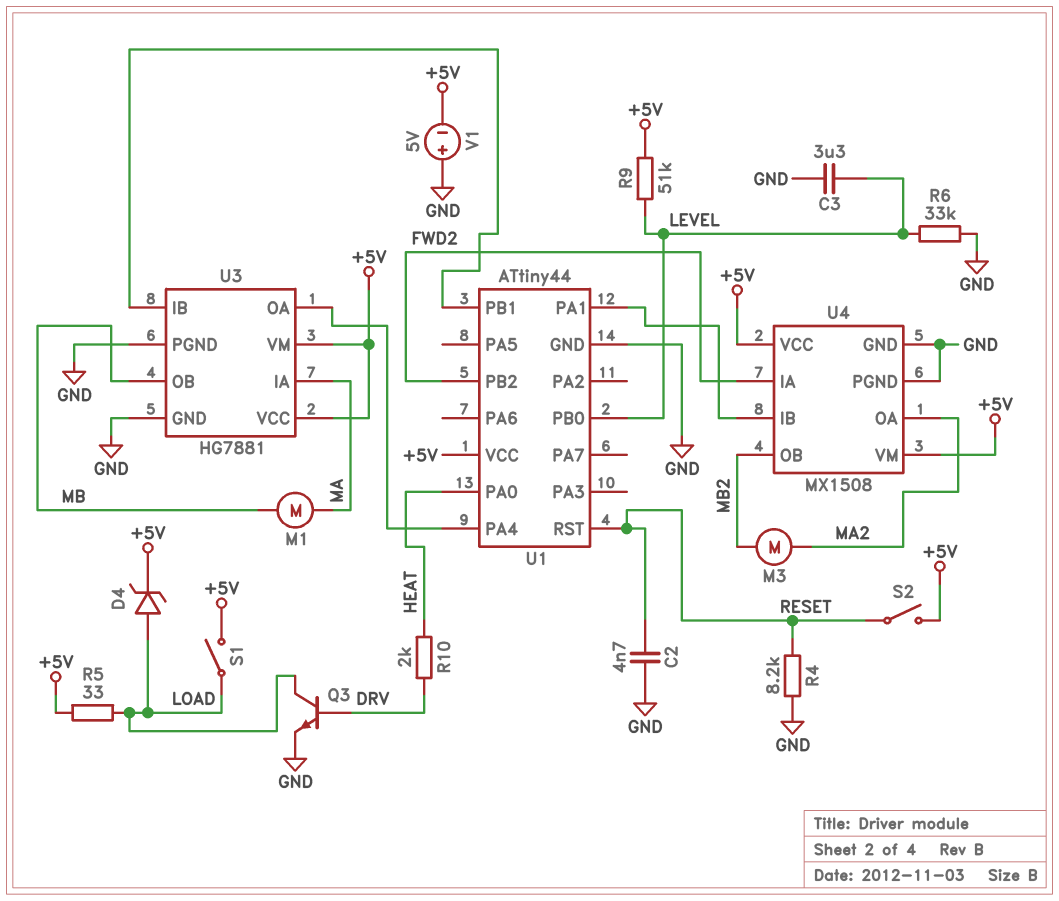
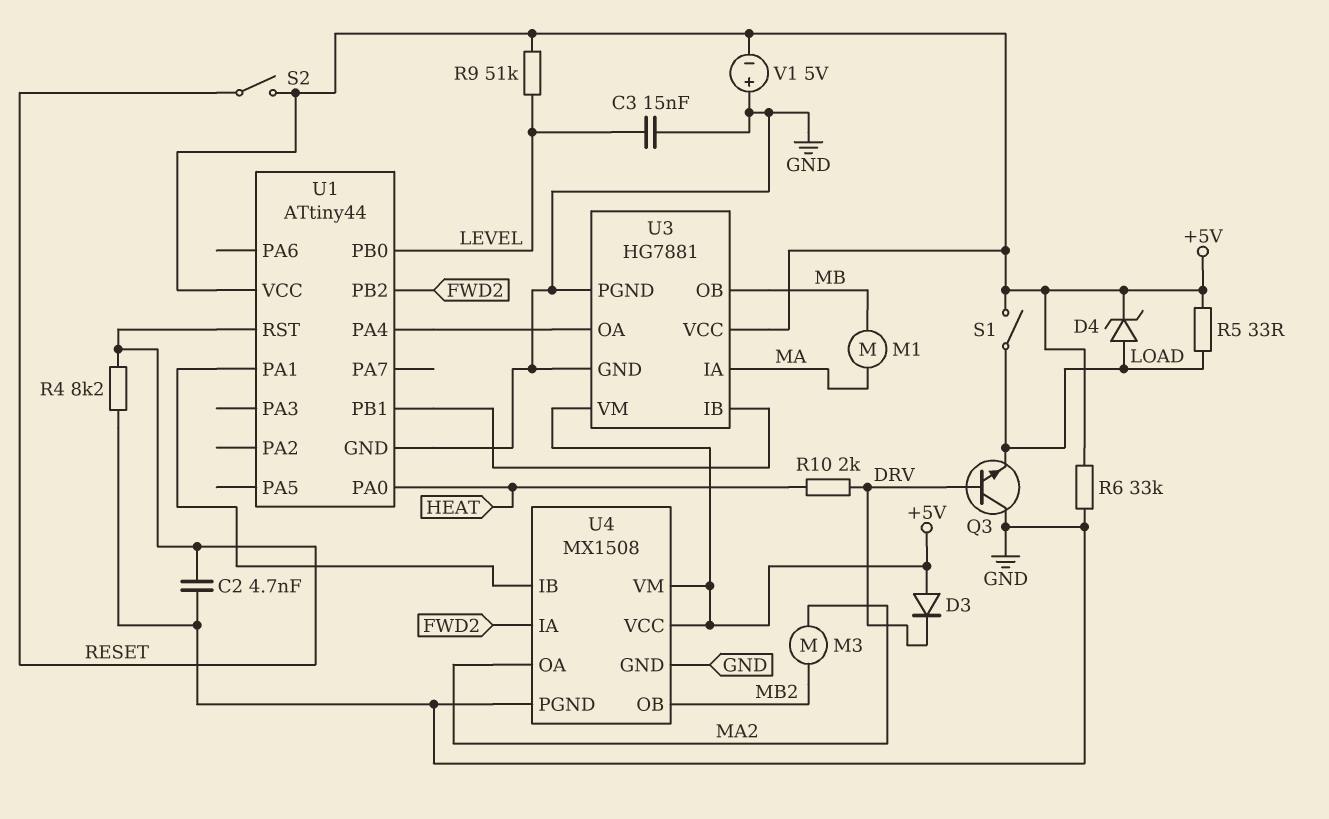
C3: 3.3uF (GND, LEVEL) -> 15nF (GND, LEVEL)
D3: none -> diode (A +5V, K DRV)
Q3: NPN (B DRV, C LOAD, E GND) -> NPN (B DRV, C GND, E LOAD)
R6: 33k (GND, LEVEL) -> 33k (+5V, GND)

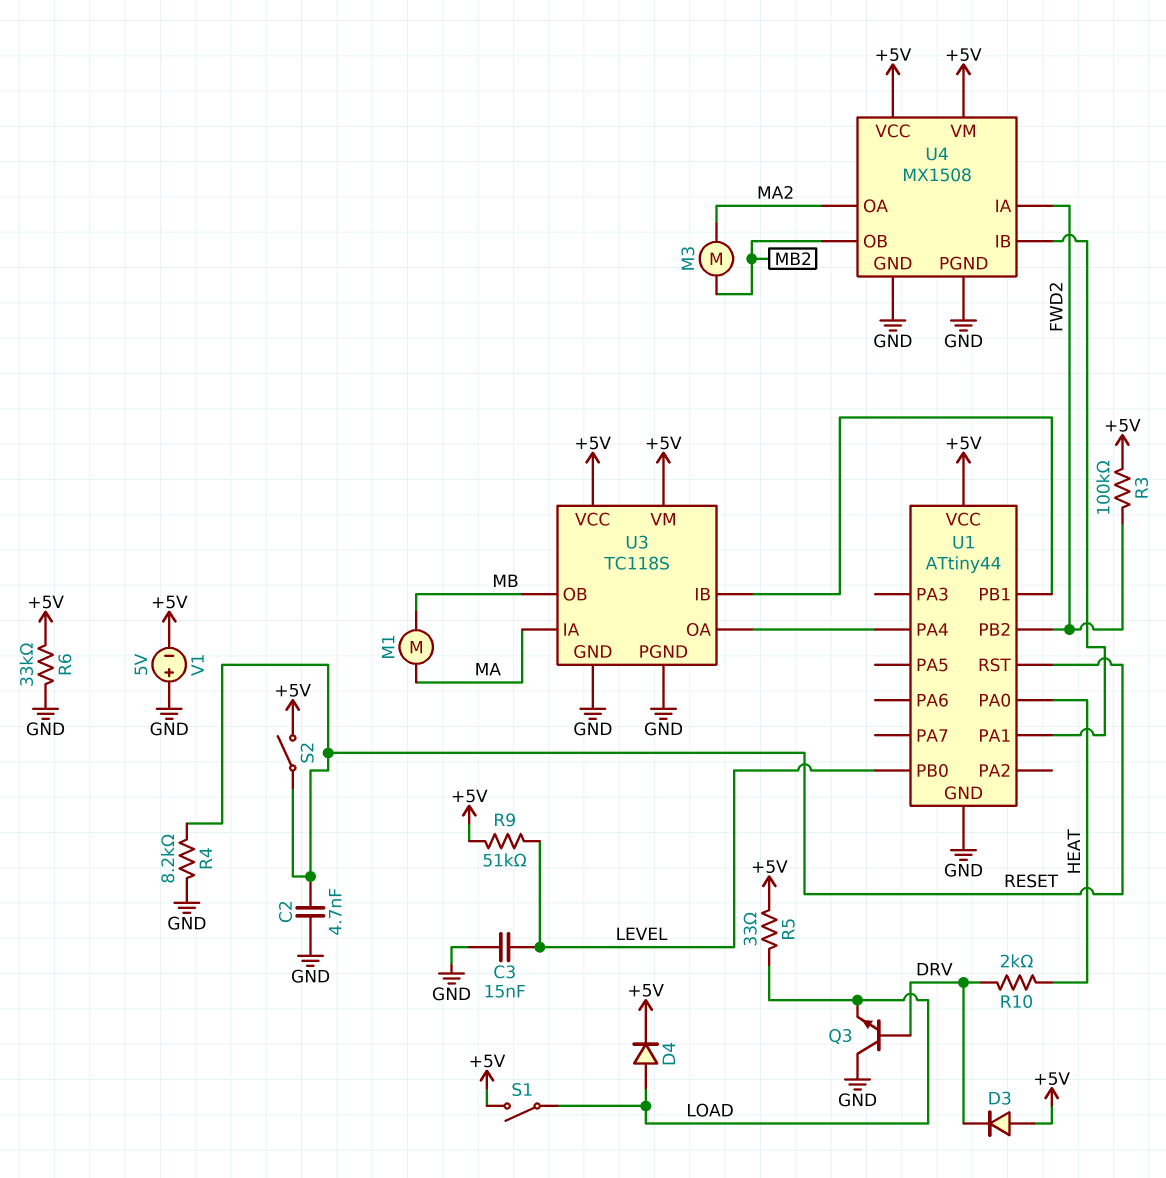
D4: zener (A LOAD, K +5V) -> diode (A LOAD, K +5V)
R3: none -> 100k (+5V, FWD2)
U3: HG7881 -> TC118S

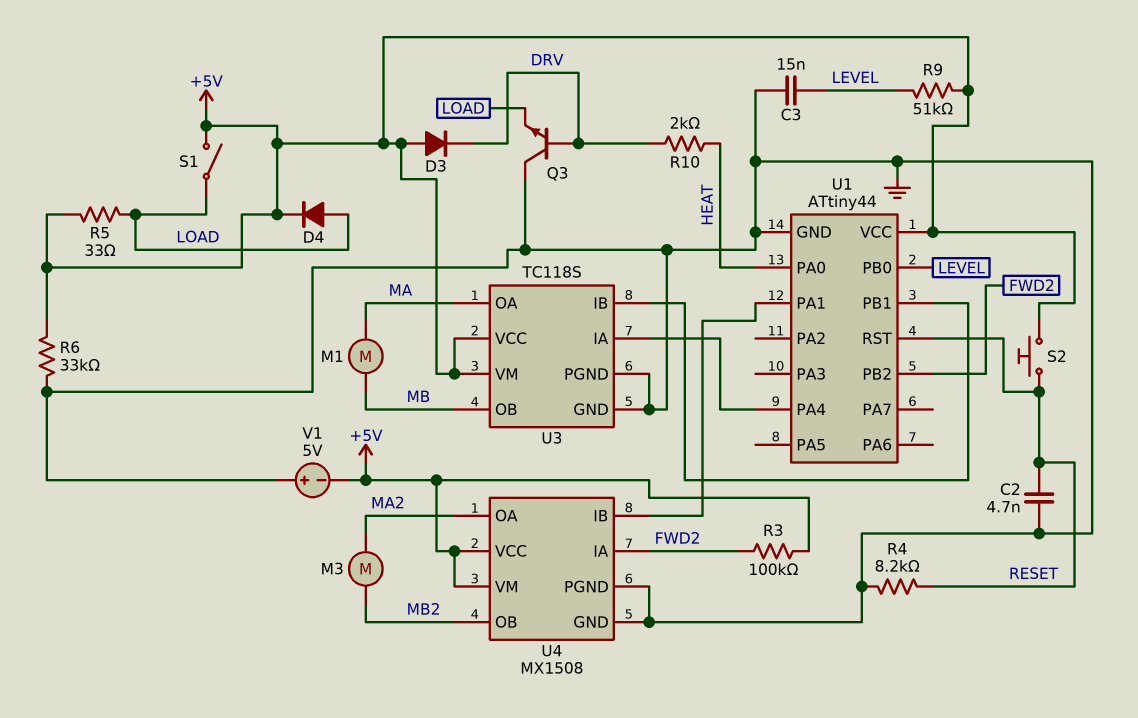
S2: switch (+5V, RESET) -> button (+5V, RESET)
U3 pin IA: MA -> U1/PA4
U3 pin OA: U1/PA4 -> MA

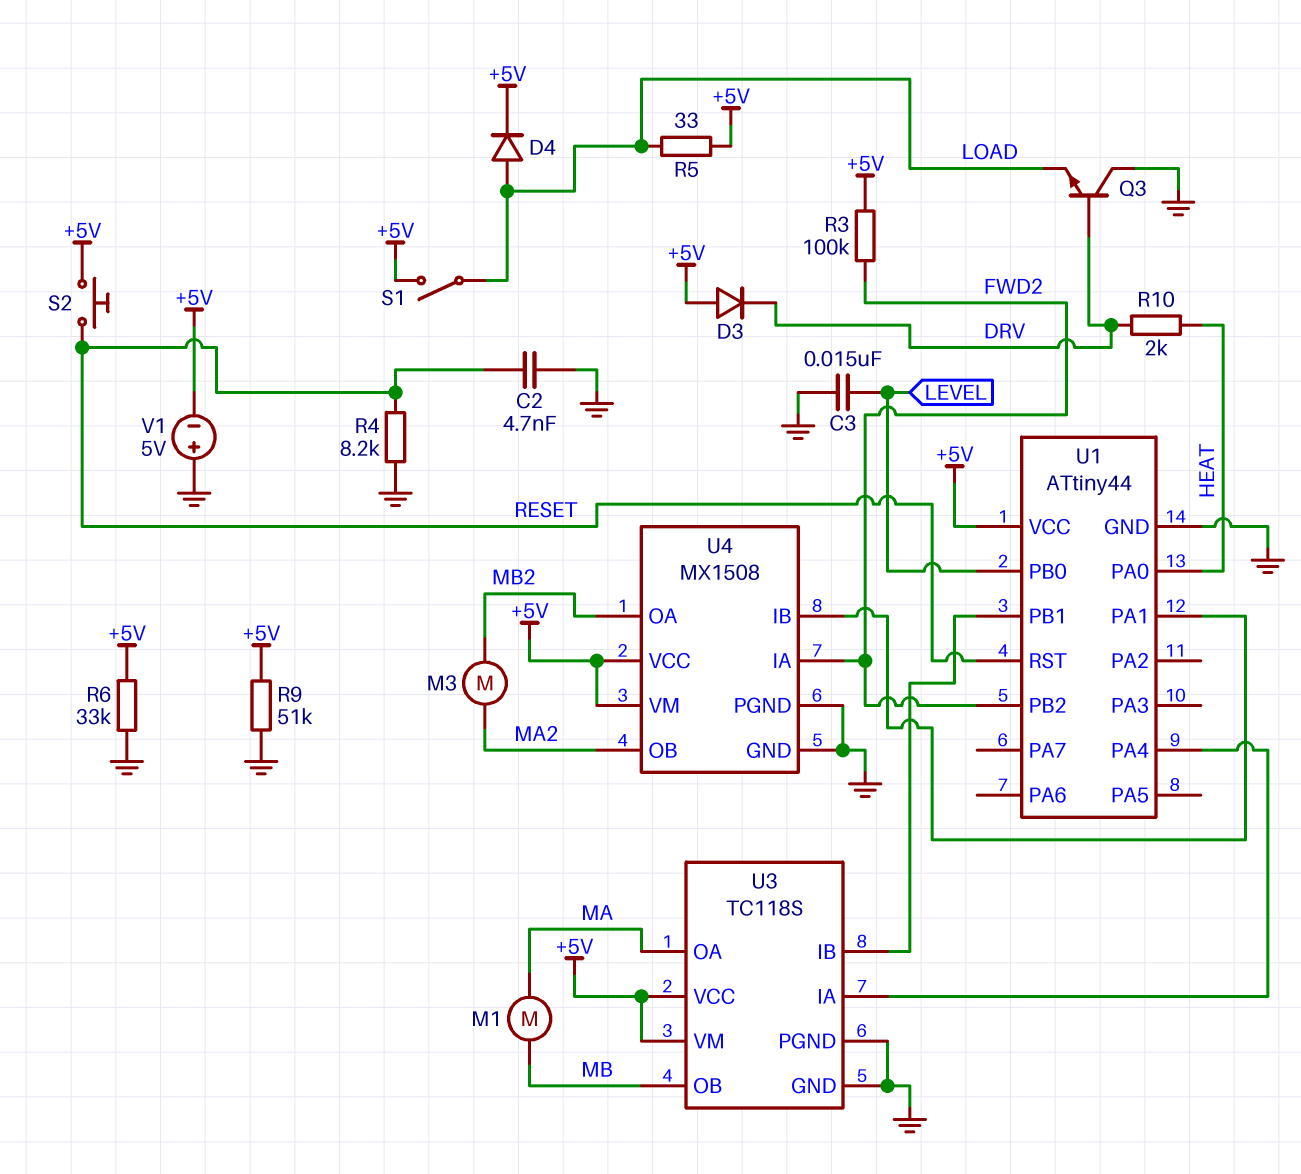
R9: 51k (+5V, LEVEL) -> 51k (+5V, GND)
U4 pin OA: MA2 -> MB2
U4 pin OB: MB2 -> MA2

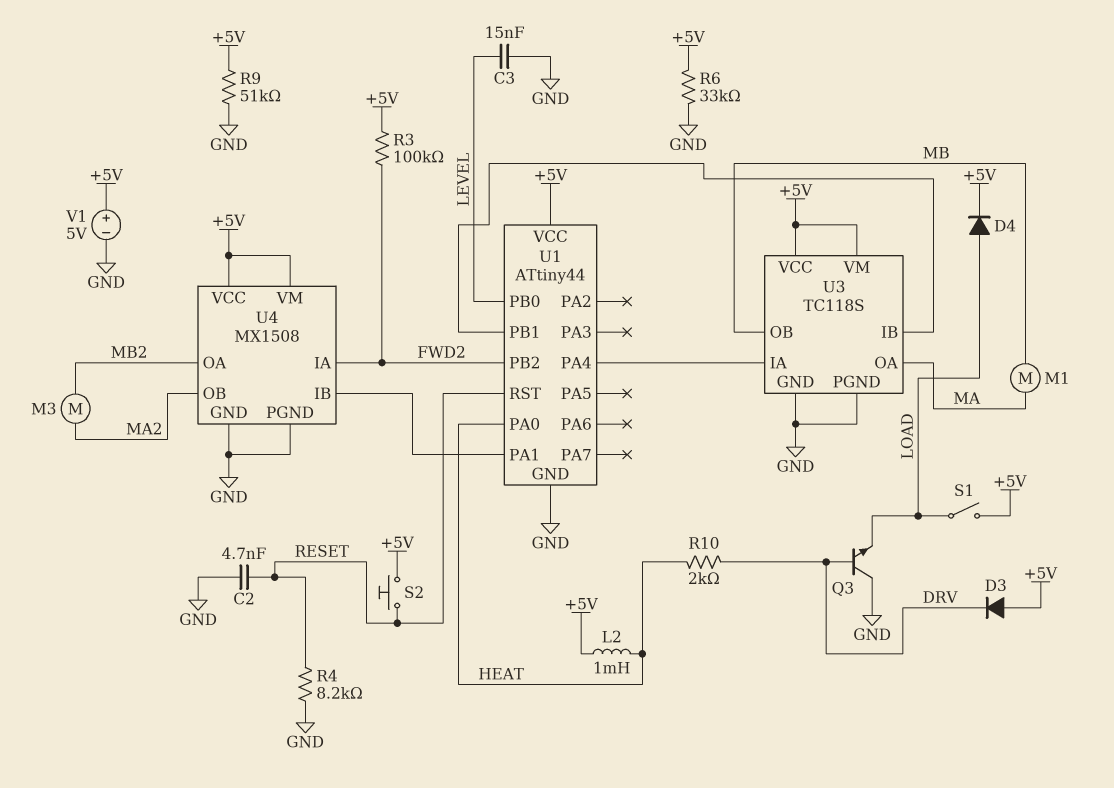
L2: none -> 1mH (+5V, HEAT)
R5: 33 (+5V, LOAD) -> none
V1: 5V (plus GND, minus +5V) -> 5V (plus +5V, minus GND)

